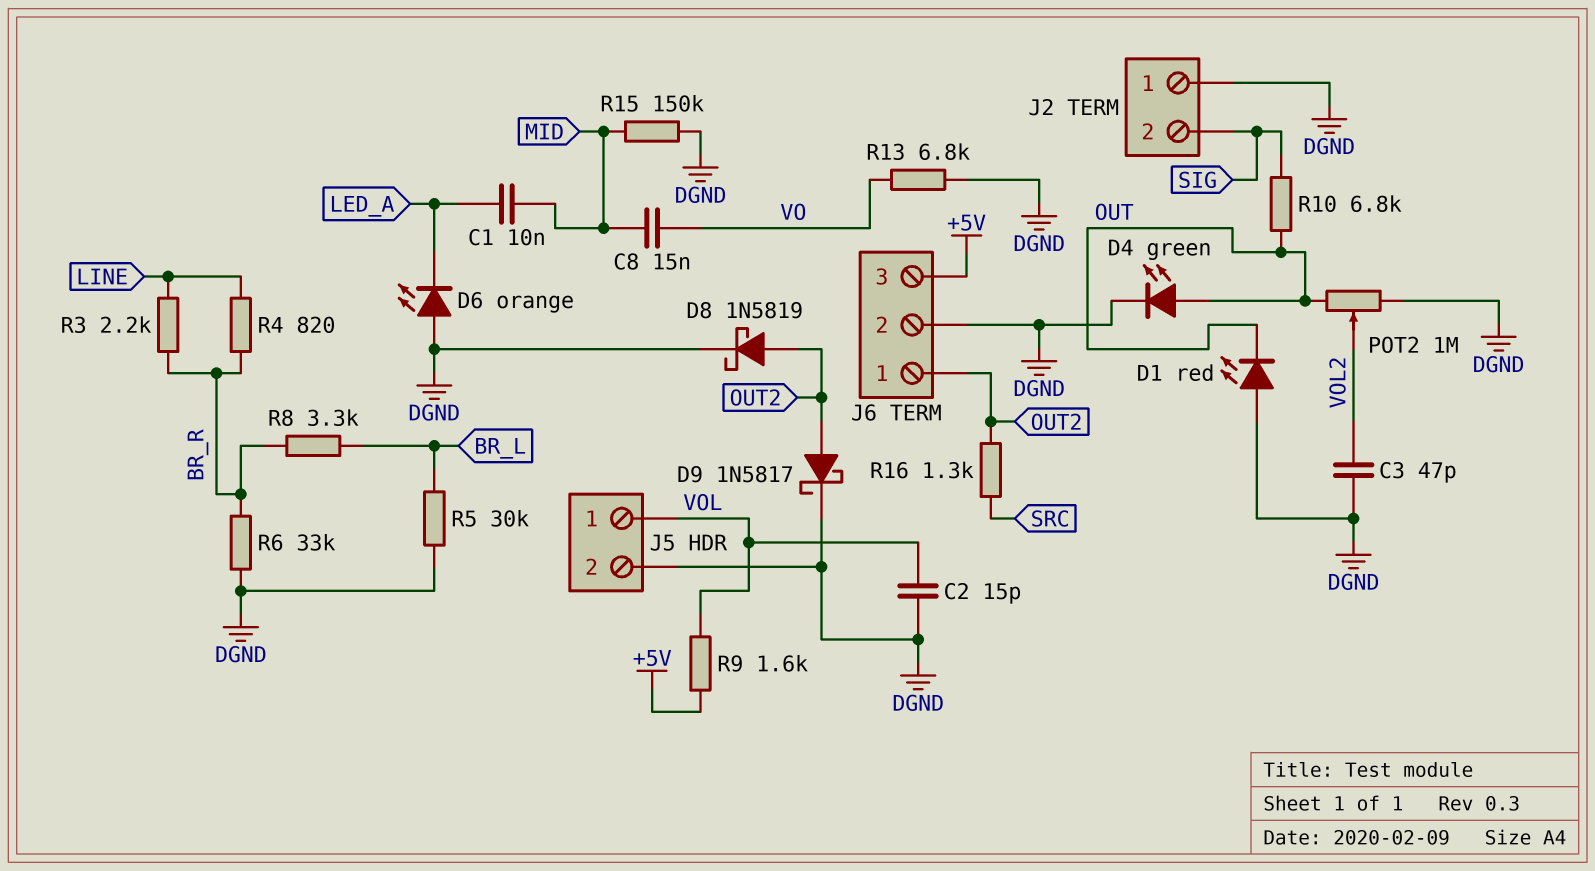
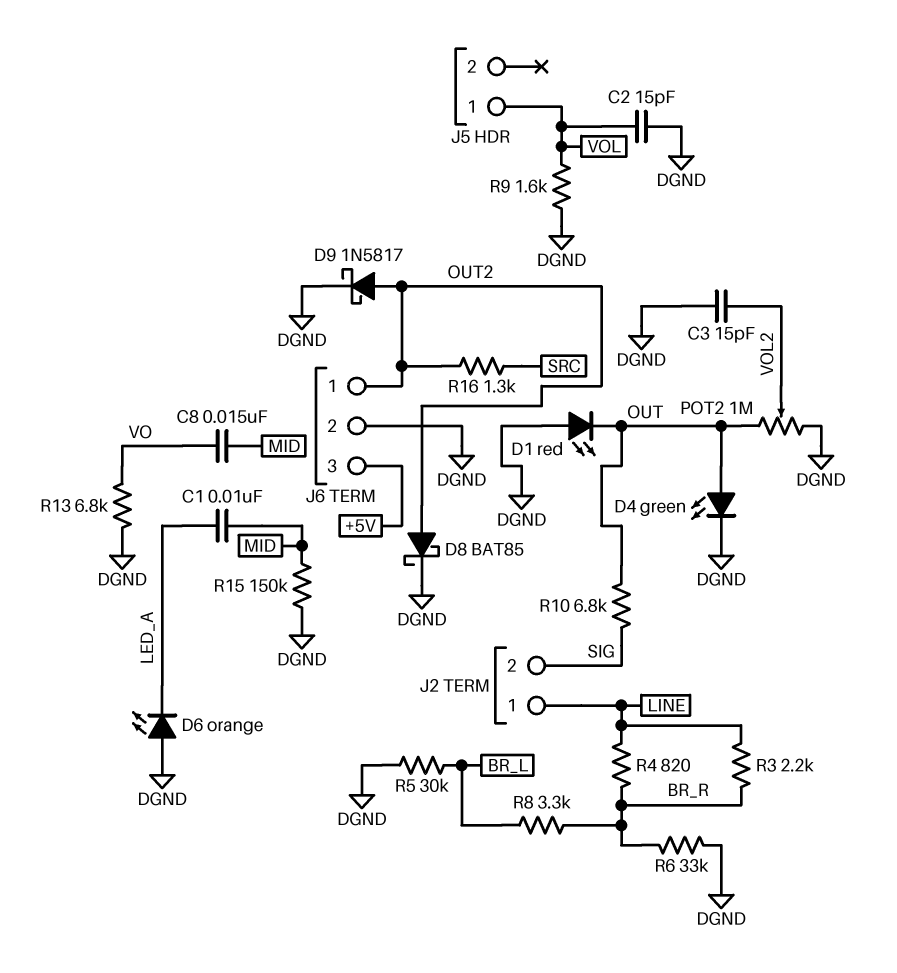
C3: 47pF (DGND, VOL2) -> 15pF (DGND, VOL2)
D8: schottky 1N5819 (A OUT2, K DGND) -> schottky BAT85 (A OUT2, K DGND)
J2 pin 1: DGND -> LINE
J5 pin 2: DGND -> none
R9: 1.6k (+5V, VOL) -> 1.6k (DGND, VOL)

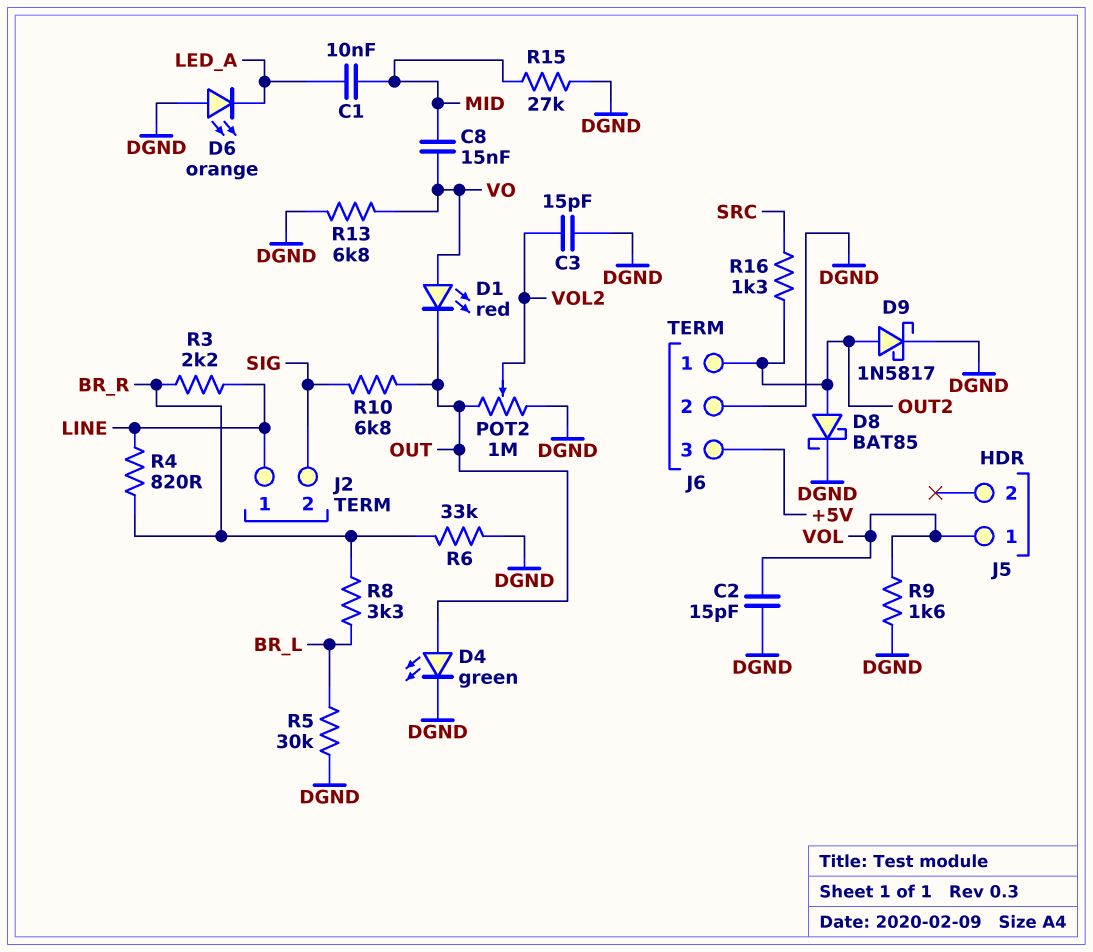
D1: LED red (A DGND, K OUT) -> LED red (A VO, K OUT)
R15: 150k (DGND, MID) -> 27k (DGND, MID)

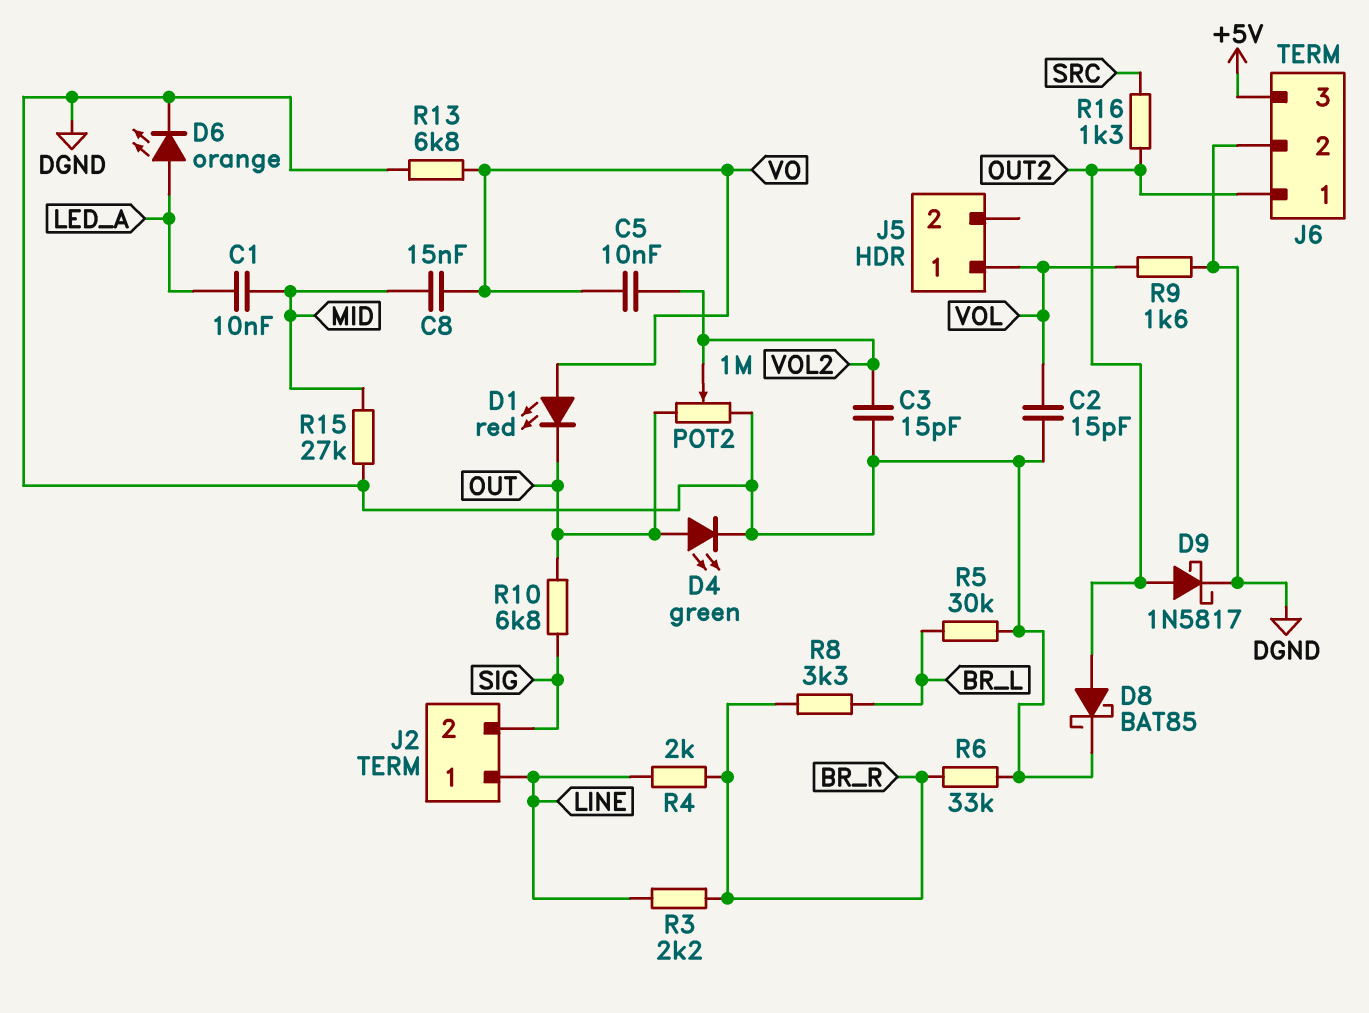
C5: none -> 10nF (VO, VOL2)
D6: LED orange (A DGND, K LED_A) -> LED orange (A LED_A, K DGND)
R4: 820 (BR_R, LINE) -> 2k (BR_R, LINE)

